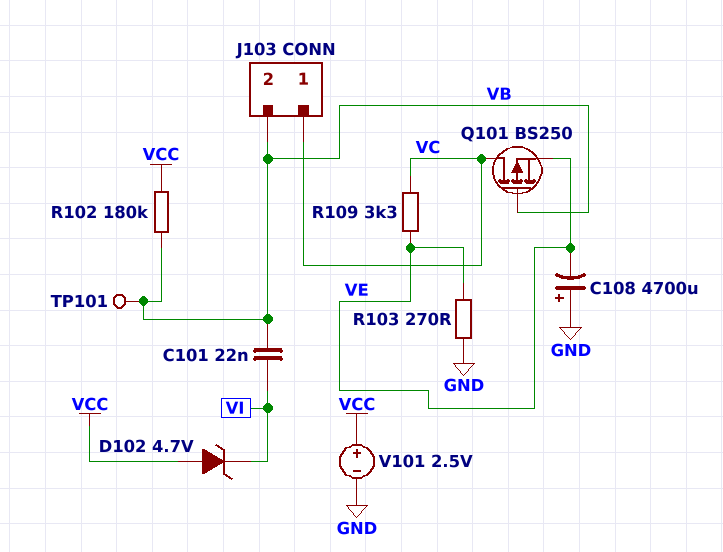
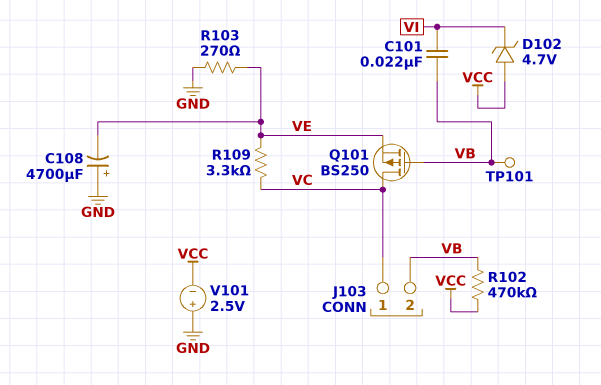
R102: 180k (VB, VCC) -> 470k (VB, VCC)
V101: 2.5V (plus VCC, minus GND) -> 2.5V (plus GND, minus VCC)

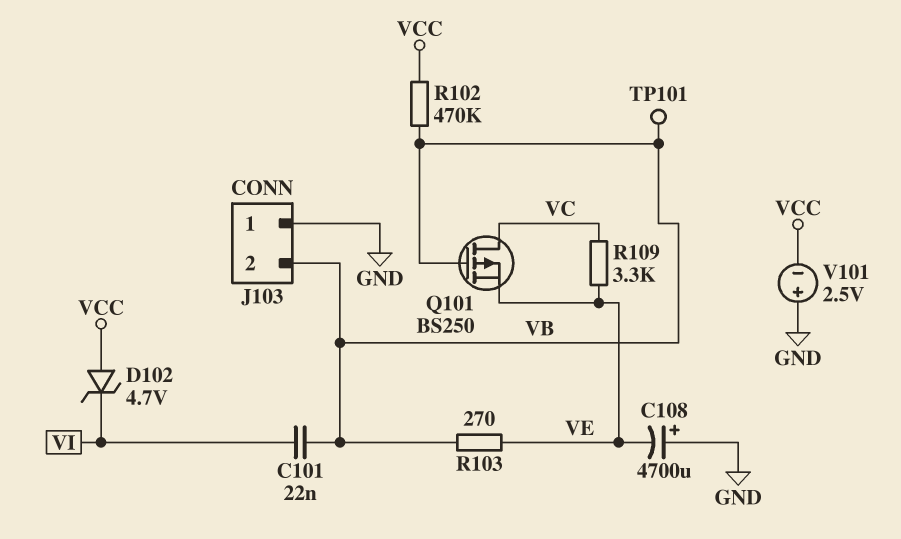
J103 pin 1: VC -> GND
R103: 270 (GND, VE) -> 270 (VB, VE)

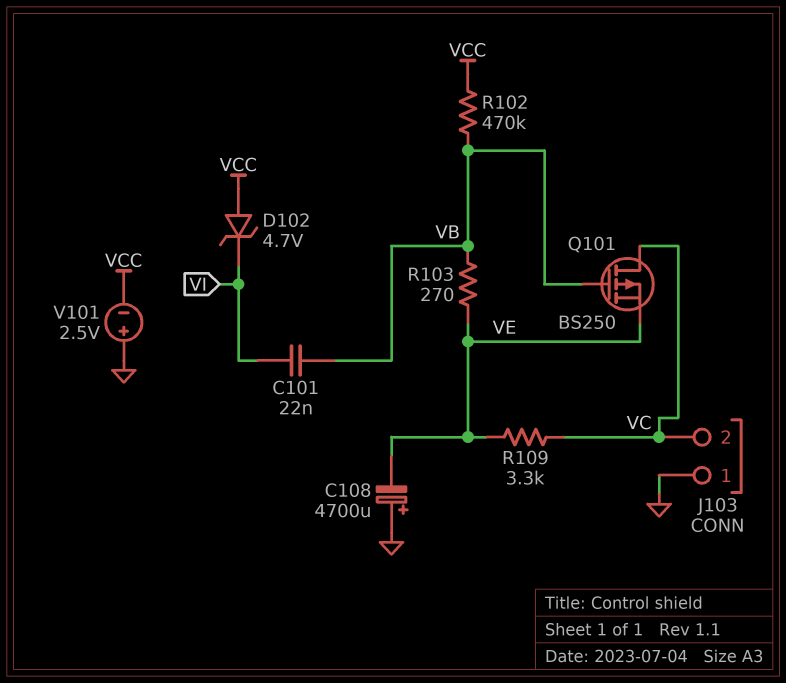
J103 pin 2: VB -> VC
TP101: test point (VB) -> none

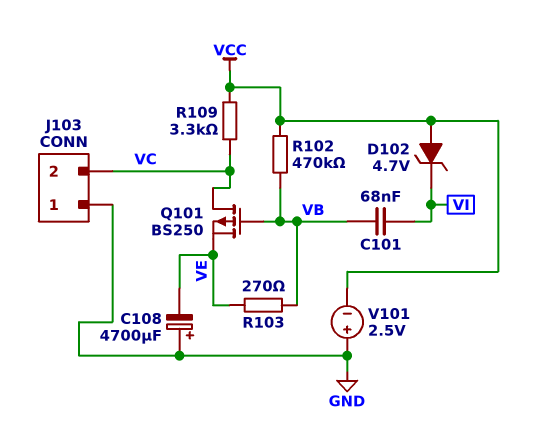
C101: 22nF (VB, VI) -> 68nF (VB, VI)
R109: 3.3k (VC, VE) -> 3.3k (VC, VCC)

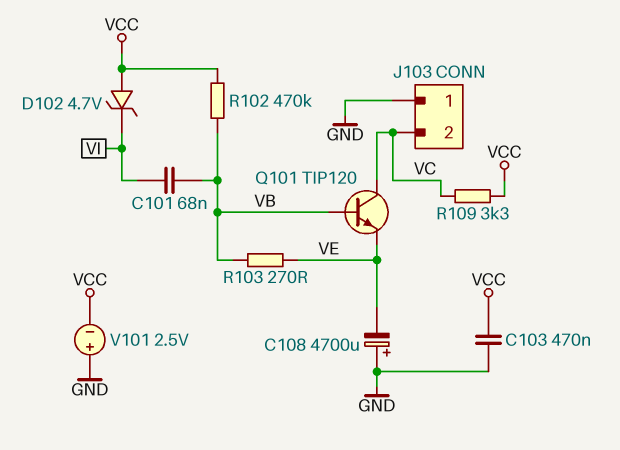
C103: none -> 470nF (GND, VCC)
Q101: PMOS BS250 (G VB, D VC, S VE) -> NPN TIP120 (B VB, C VC, E VE)

